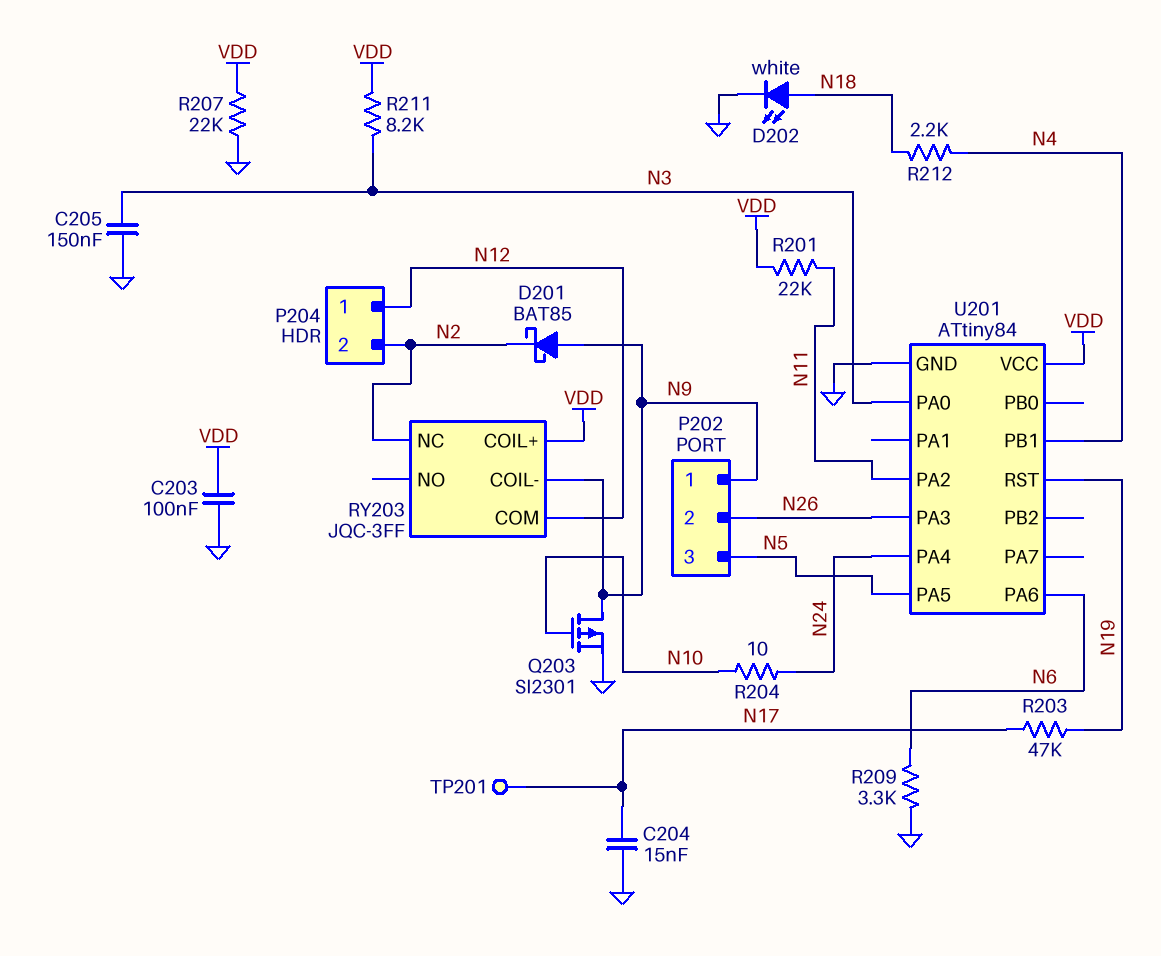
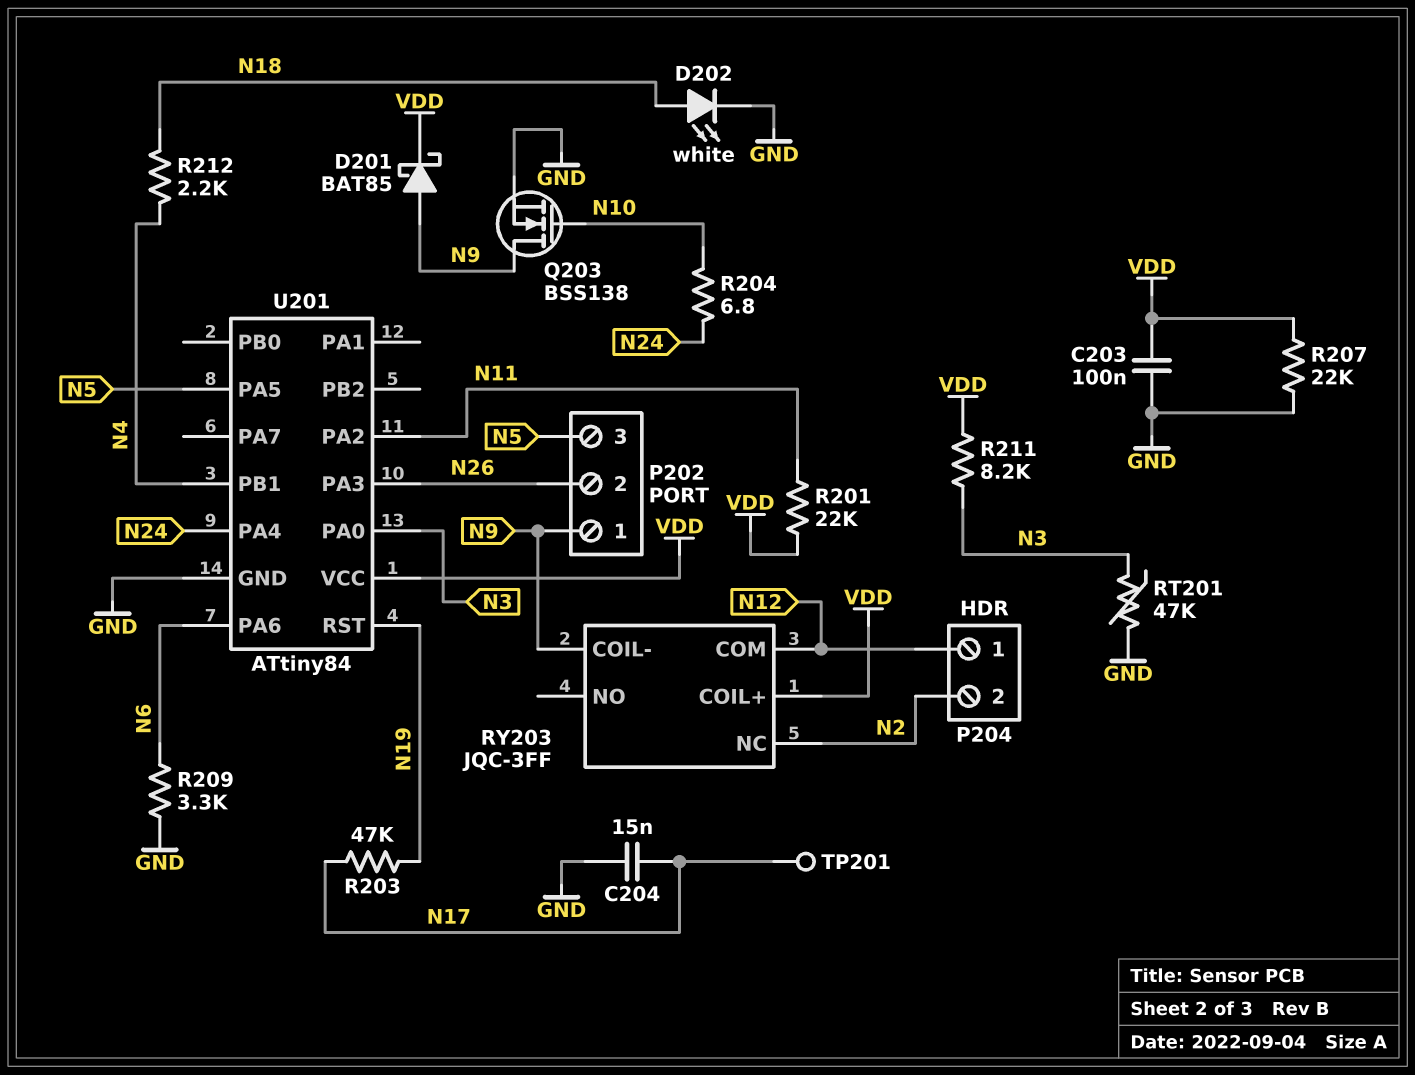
C205: 150nF (GND, N3) -> none
D201: schottky BAT85 (A N9, K N2) -> schottky BAT85 (A N9, K VDD)
Q203: PMOS SI2301 (G N10, D N9, S GND) -> NMOS BSS138 (G N10, D N9, S GND)
R204: 10 (N10, N24) -> 6.8 (N10, N24)
RT201: none -> 47k (GND, N3)

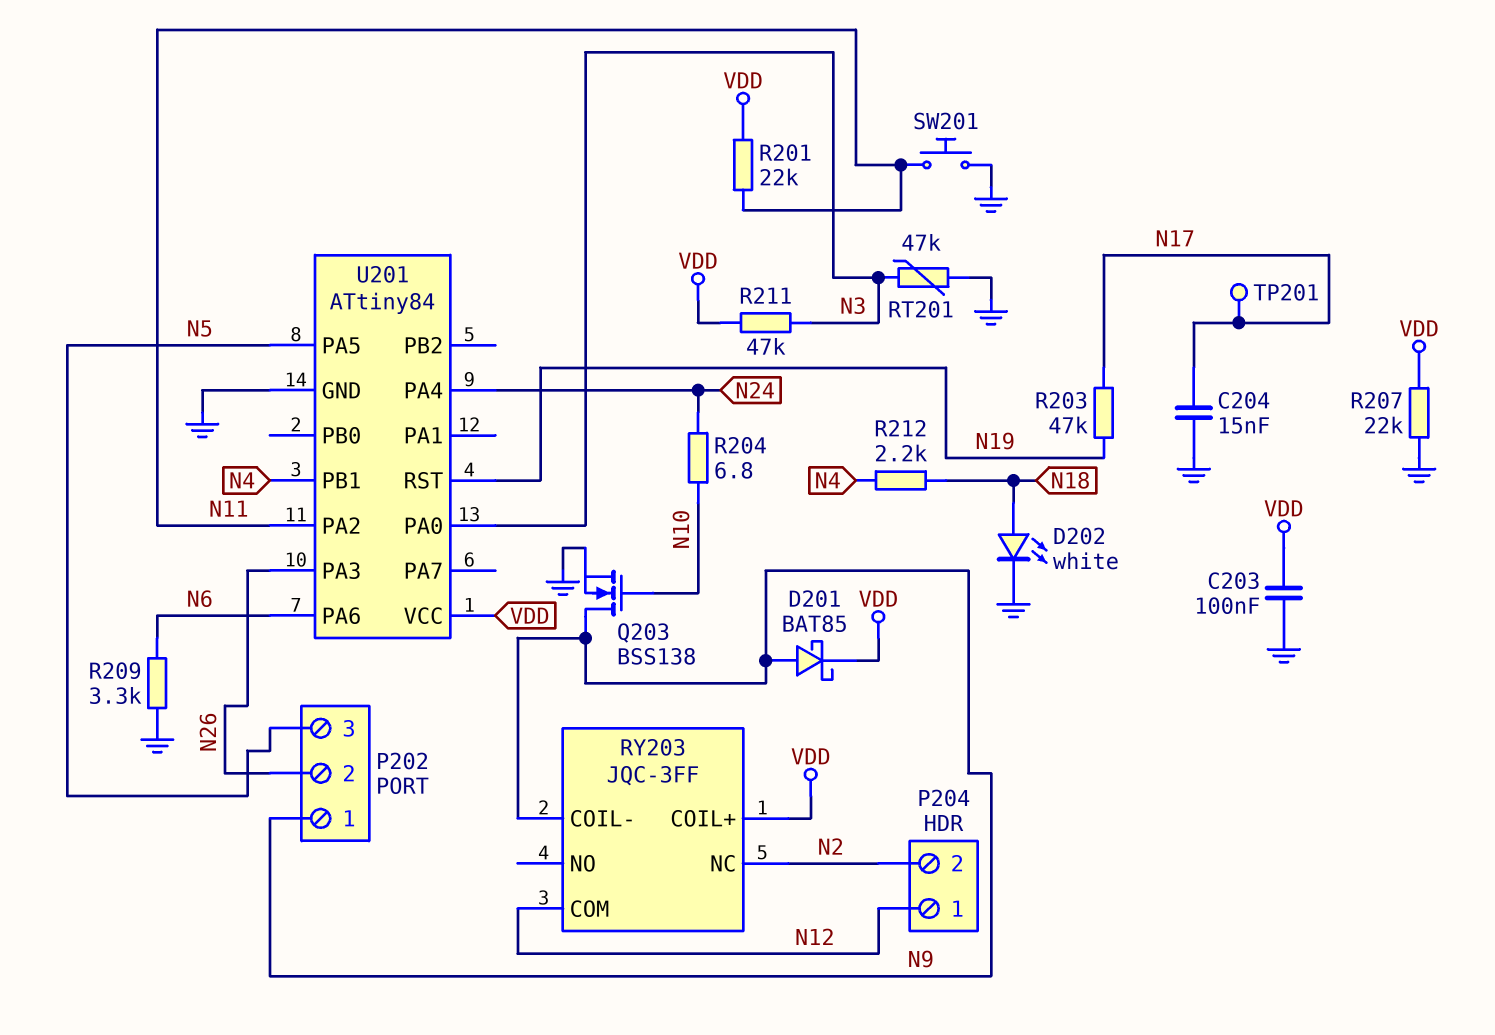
R211: 8.2k (N3, VDD) -> 47k (N3, VDD)
SW201: none -> button (GND, N11)

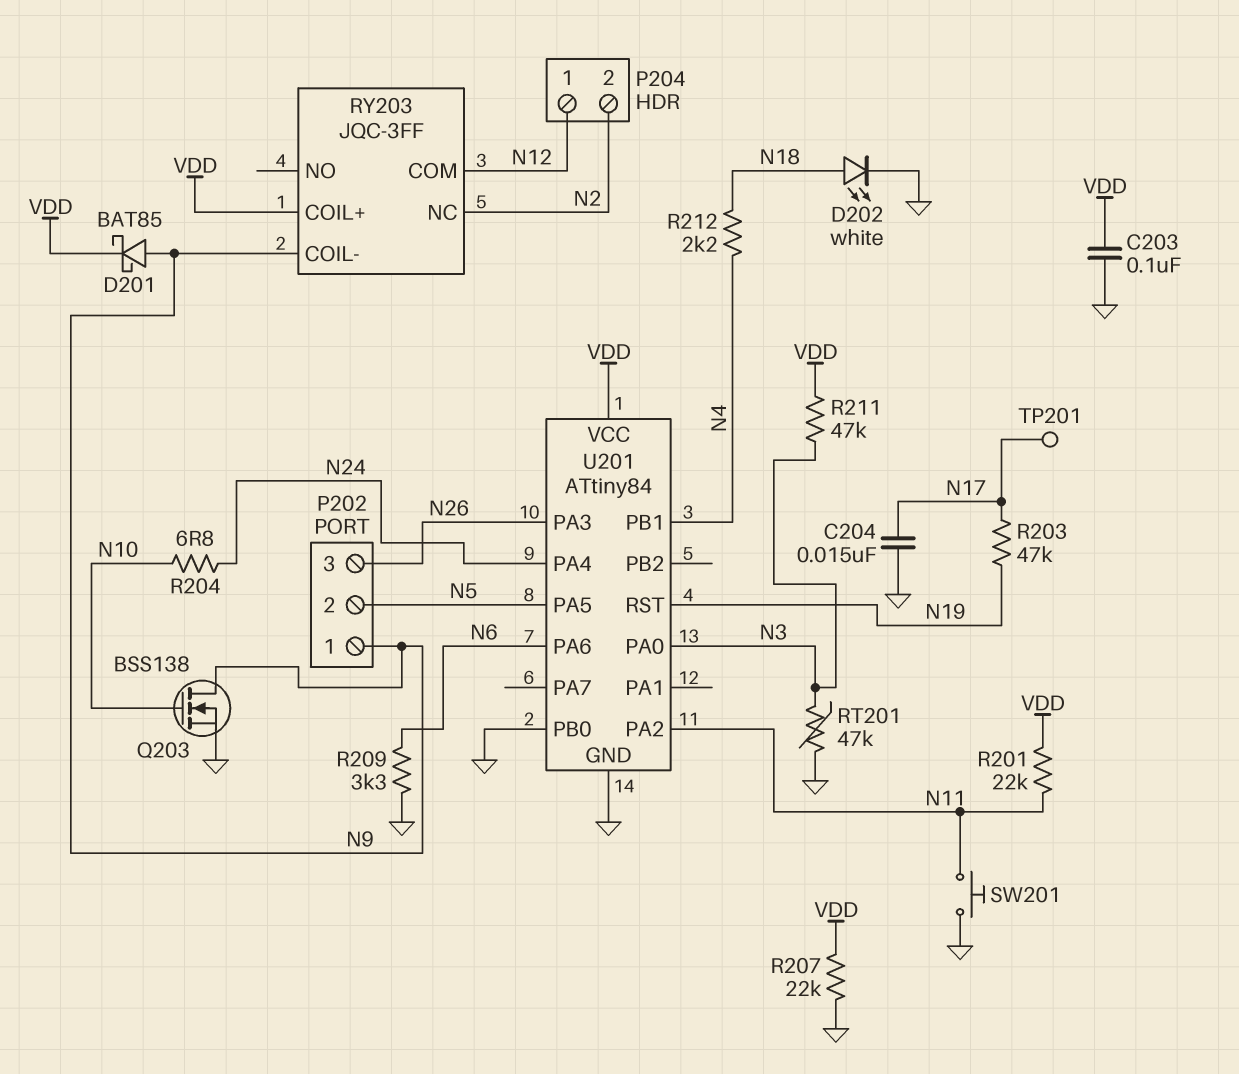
P202 pin 2: N26 -> N5
P202 pin 3: N5 -> N26
U201 pin PB0: none -> GND

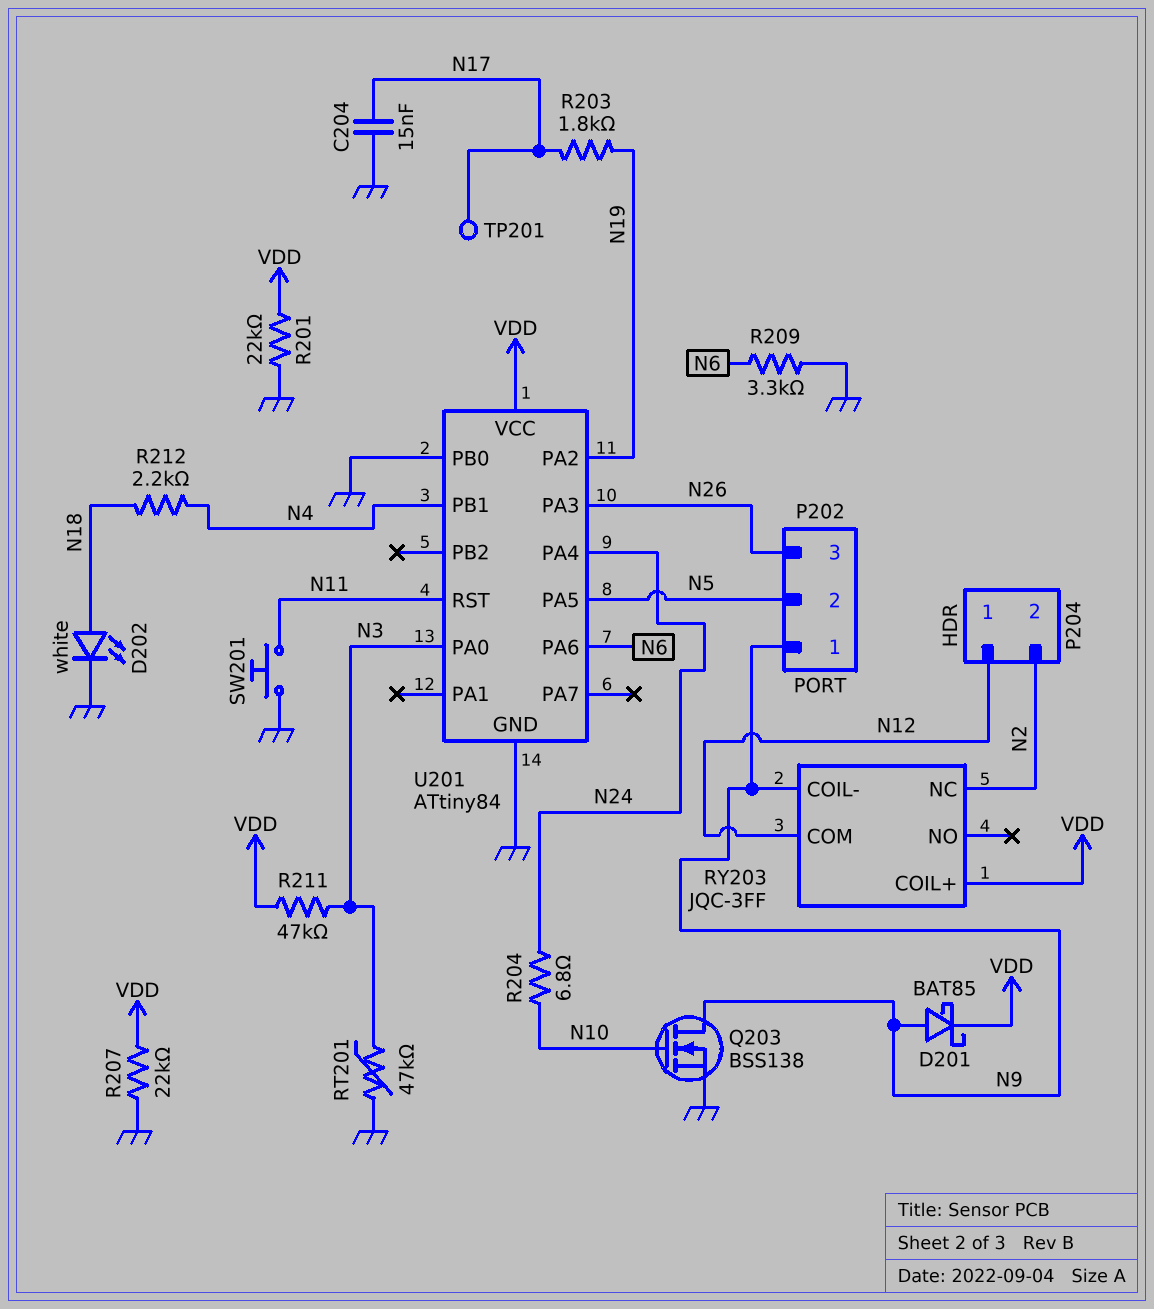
C203: 100nF (GND, VDD) -> none
R201: 22k (N11, VDD) -> 22k (GND, VDD)
R203: 47k (N17, N19) -> 1.8k (N17, N19)
U201 pin PA2: N11 -> N19
U201 pin RST: N19 -> N11

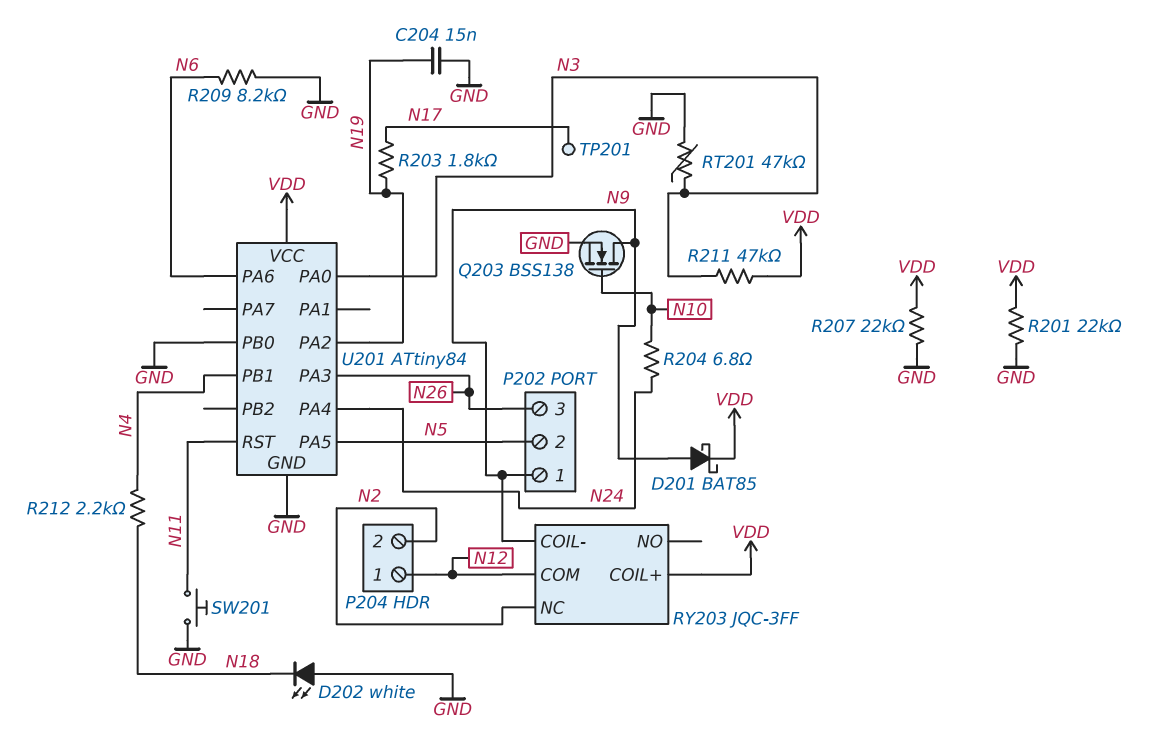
C204: 15nF (GND, N17) -> 15nF (GND, N19)
D202: LED white (A N18, K GND) -> LED white (A GND, K N18)
R209: 3.3k (GND, N6) -> 8.2k (GND, N6)

